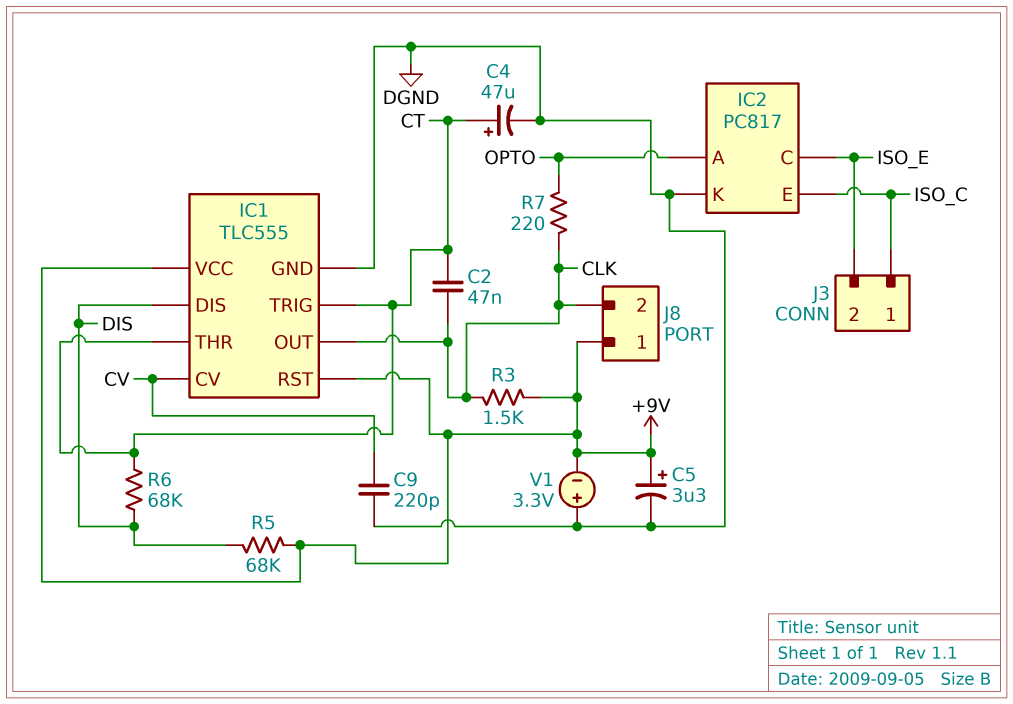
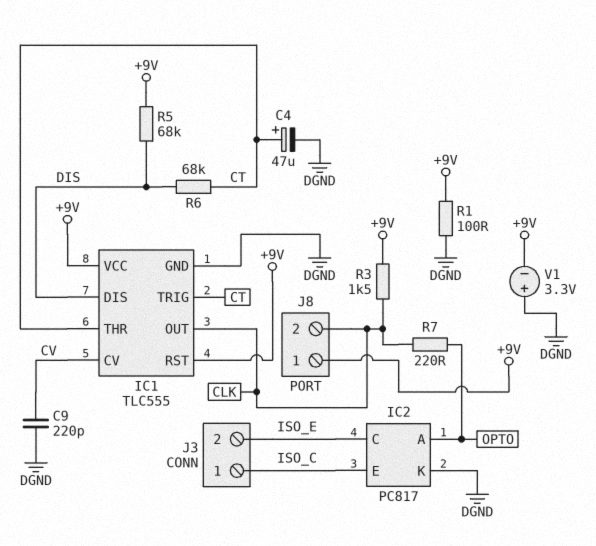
C2: 47nF (CLK, CT) -> none
C5: 3.3uF (plus +9V, minus DGND) -> none
R1: none -> 100 (+9V, DGND)

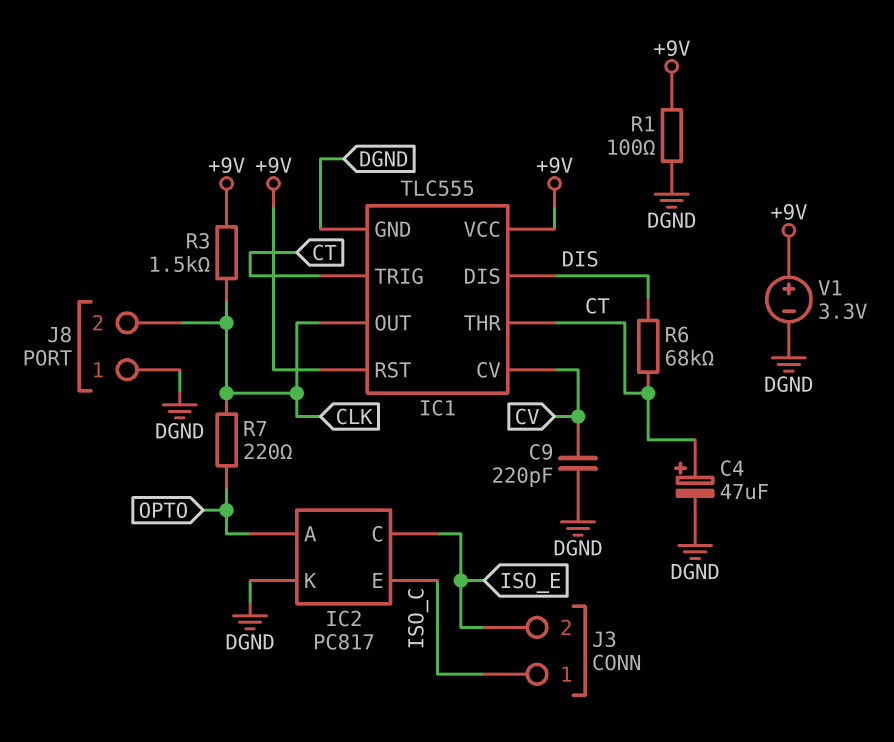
J8 pin 1: +9V -> DGND
R5: 68k (+9V, DIS) -> none
V1: 3.3V (plus DGND, minus +9V) -> 3.3V (plus +9V, minus DGND)

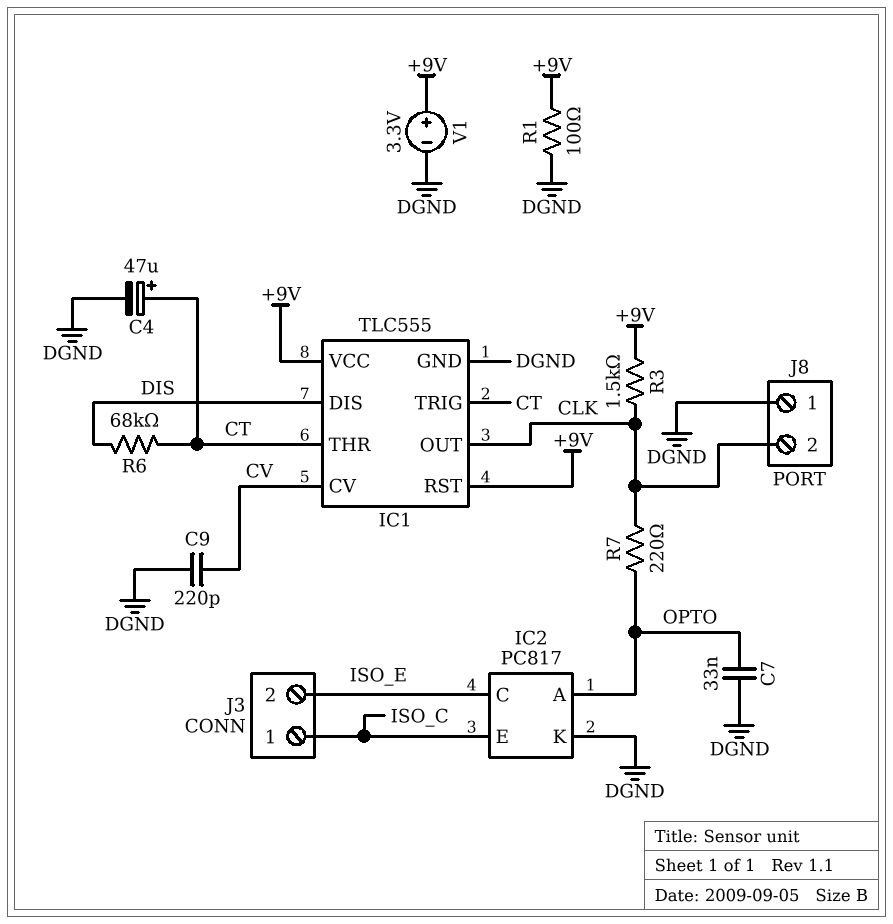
C7: none -> 33nF (DGND, OPTO)

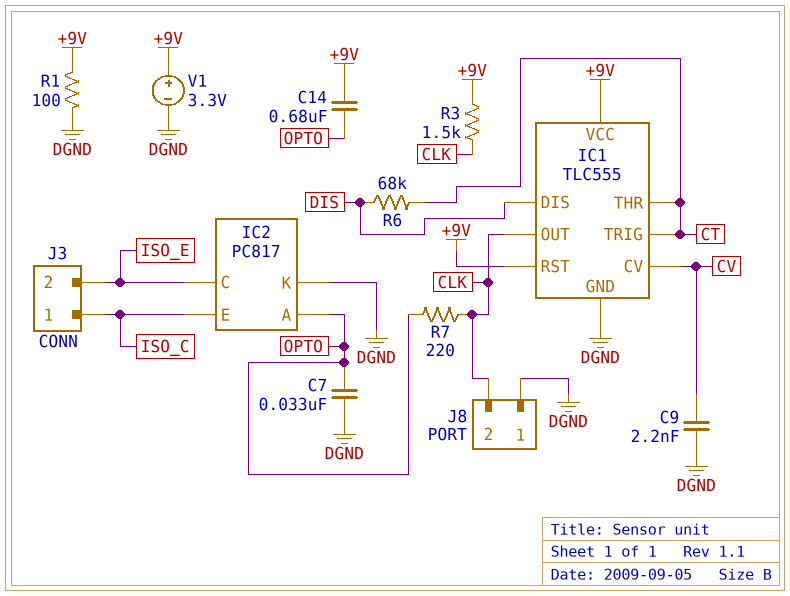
C4: 47uF (plus CT, minus DGND) -> none
C9: 220pF (CV, DGND) -> 2.2nF (CV, DGND)
C14: none -> 680nF (+9V, OPTO)

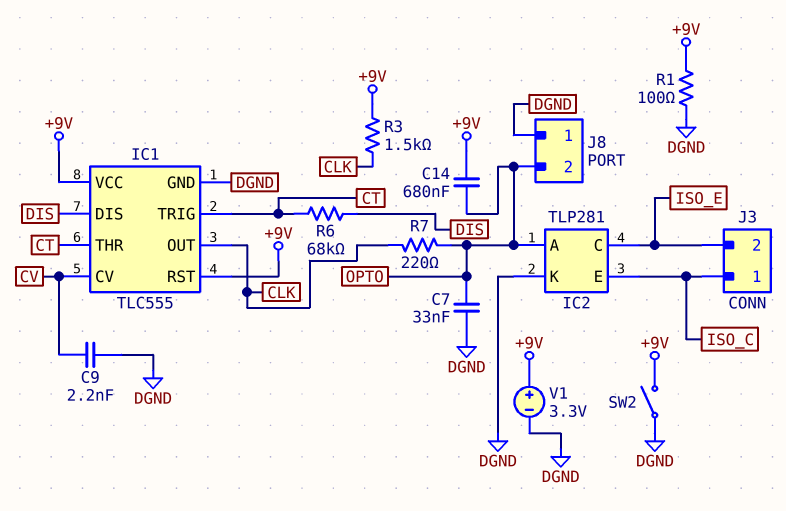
IC2: PC817 -> TLP281
J8 pin 2: CLK -> OPTO
SW2: none -> switch (+9V, DGND)

